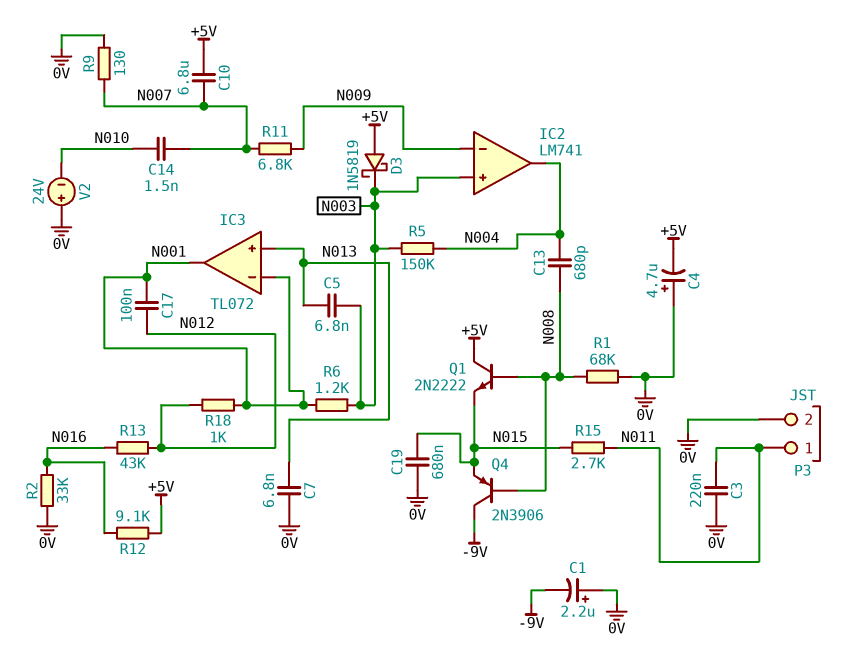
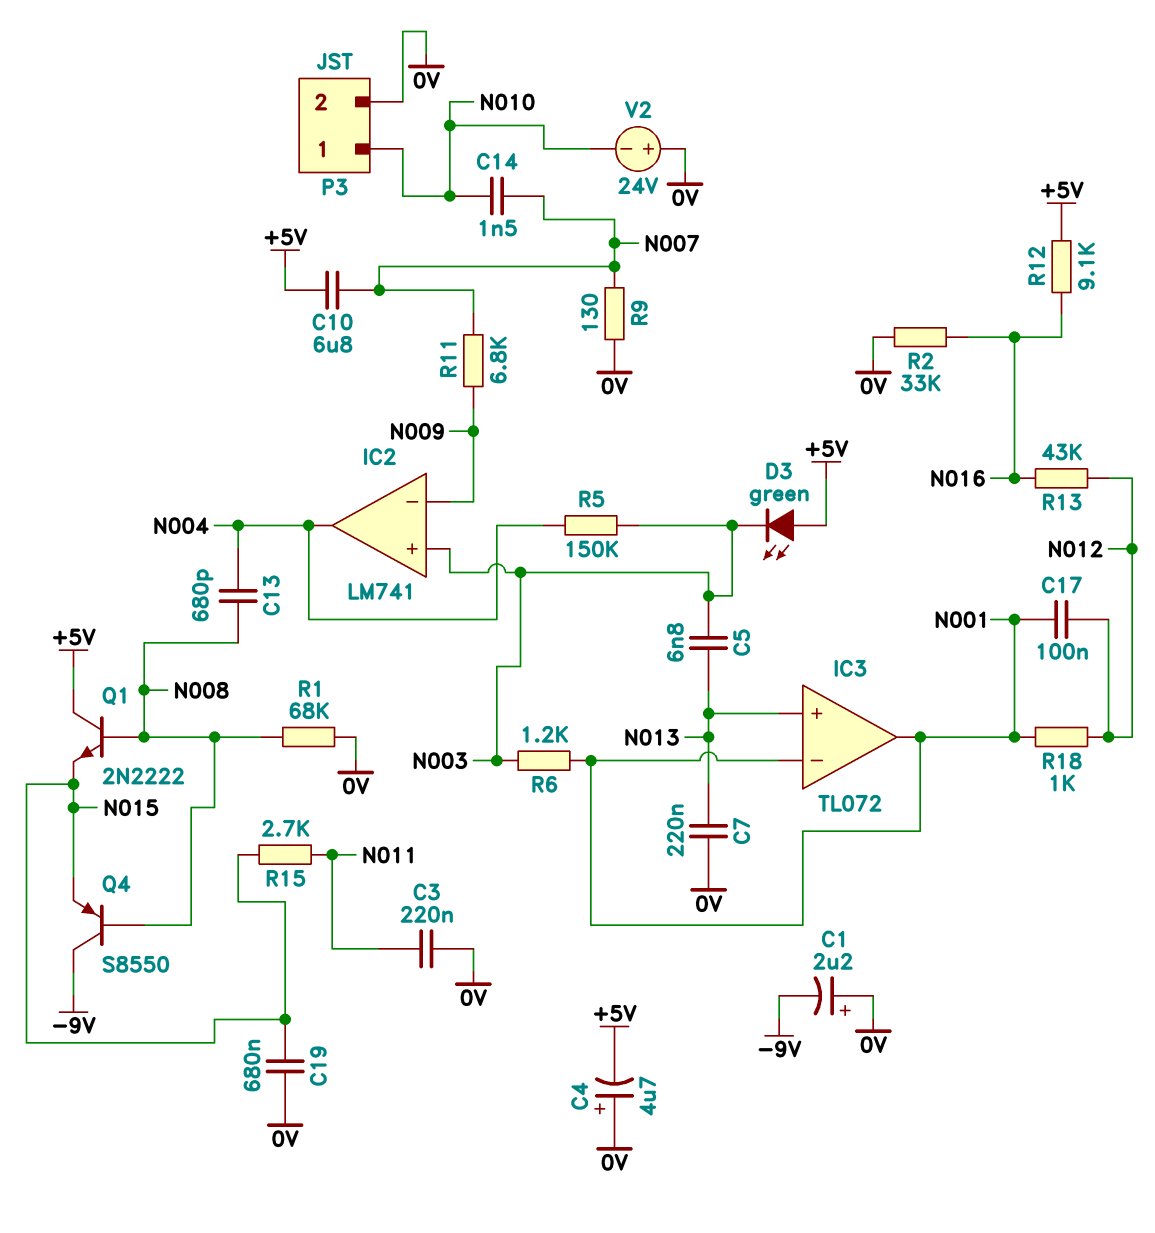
C7: 6.8nF (0V, N013) -> 220nF (0V, N013)
D3: schottky 1N5819 (A +5V, K N003) -> LED green (A +5V, K N003)
P3 pin 1: N011 -> N010
Q4: PNP 2N3906 (B N008, C -9V, E N015) -> PNP S8550 (B N008, C -9V, E N015)

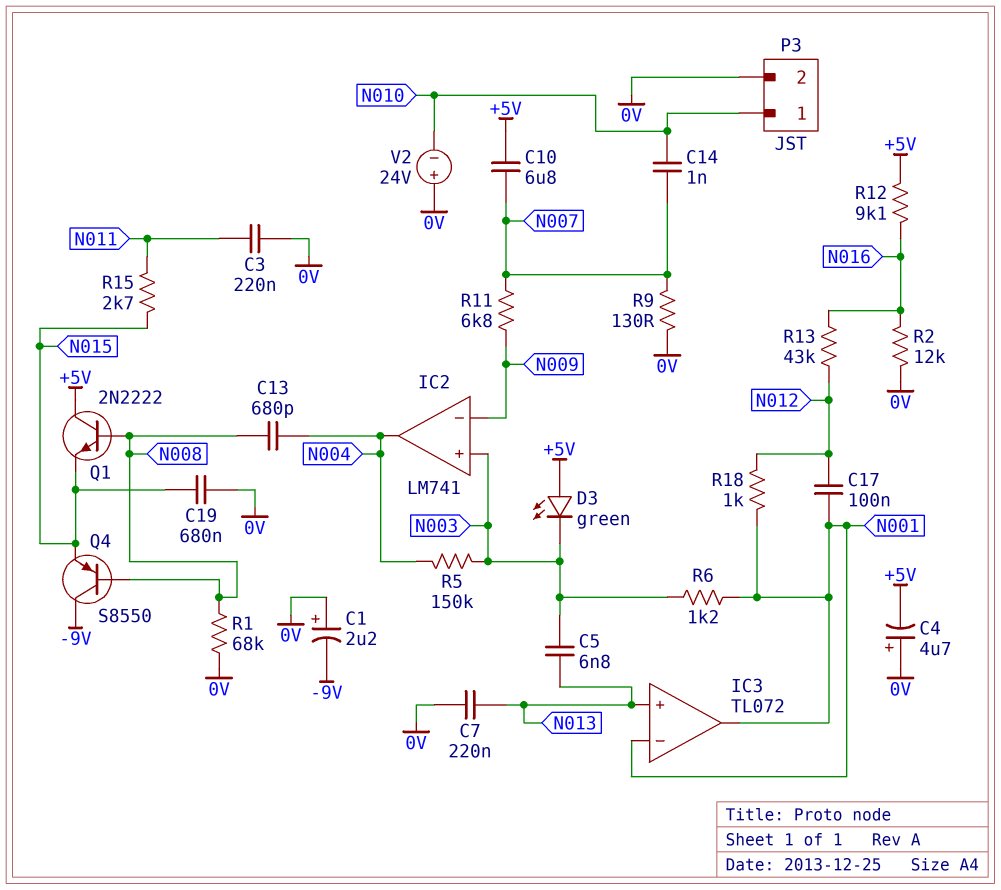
C14: 1.5nF (N007, N010) -> 1nF (N007, N010)
R2: 33k (0V, N016) -> 12k (0V, N016)

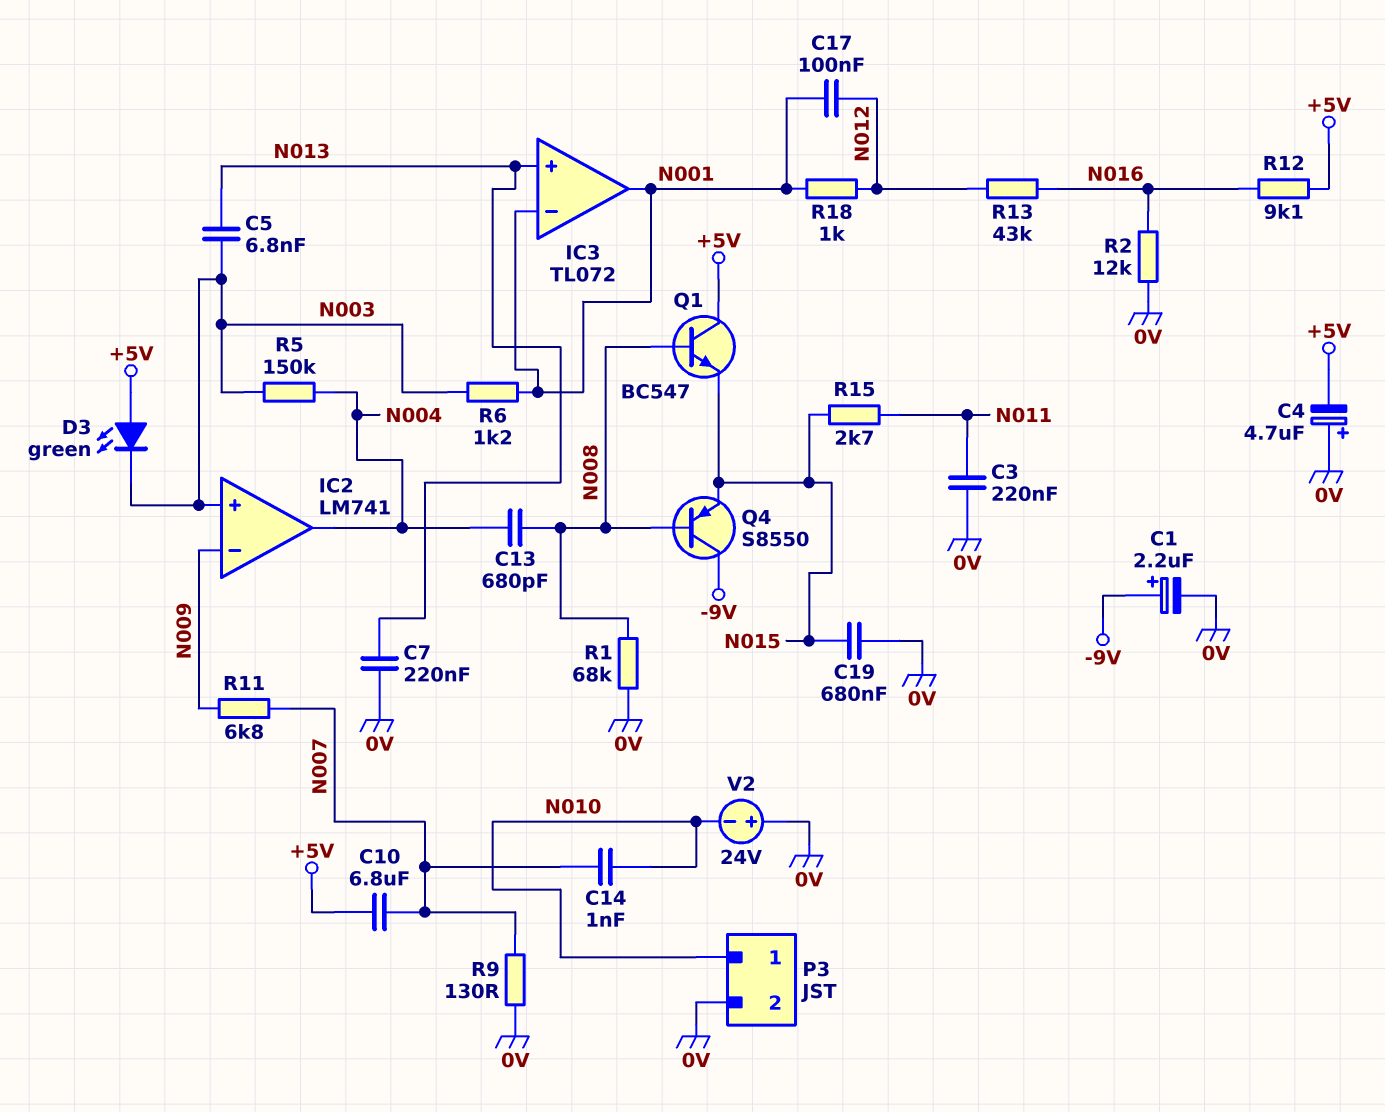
C1: 2.2uF (plus 0V, minus -9V) -> 2.2uF (plus -9V, minus 0V)
Q1: NPN 2N2222 (B N008, C +5V, E N015) -> NPN BC547 (B N008, C +5V, E N015)

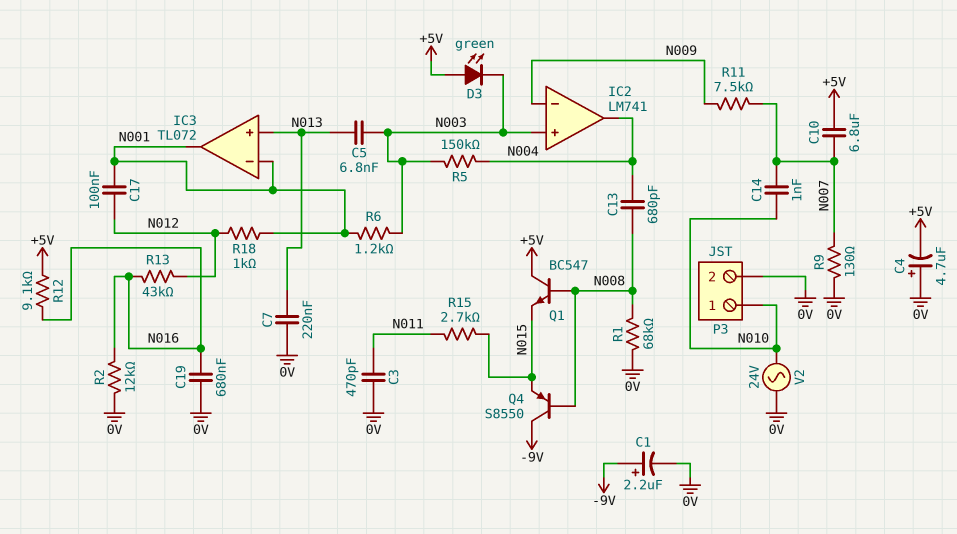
C3: 220nF (0V, N011) -> 470pF (0V, N011)
C19: 680nF (0V, N015) -> 680nF (0V, N016)
R11: 6.8k (N007, N009) -> 7.5k (N007, N009)
V2: 24V (plus 0V, minus N010) -> AC 24V (0V, N010)

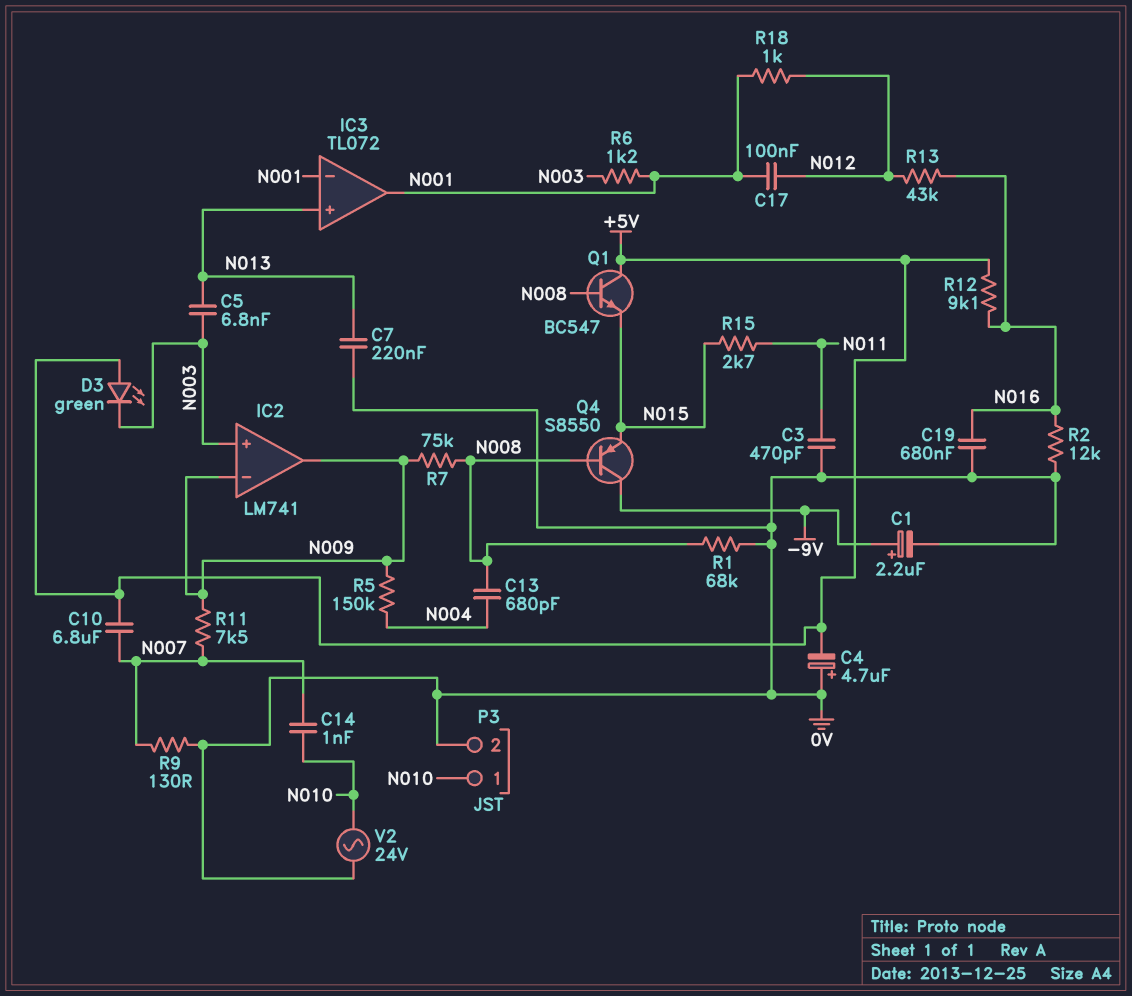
IC2 pin out: N004 -> N009
R5: 150k (N003, N004) -> 150k (N004, N009)
R7: none -> 75k (N008, N009)

